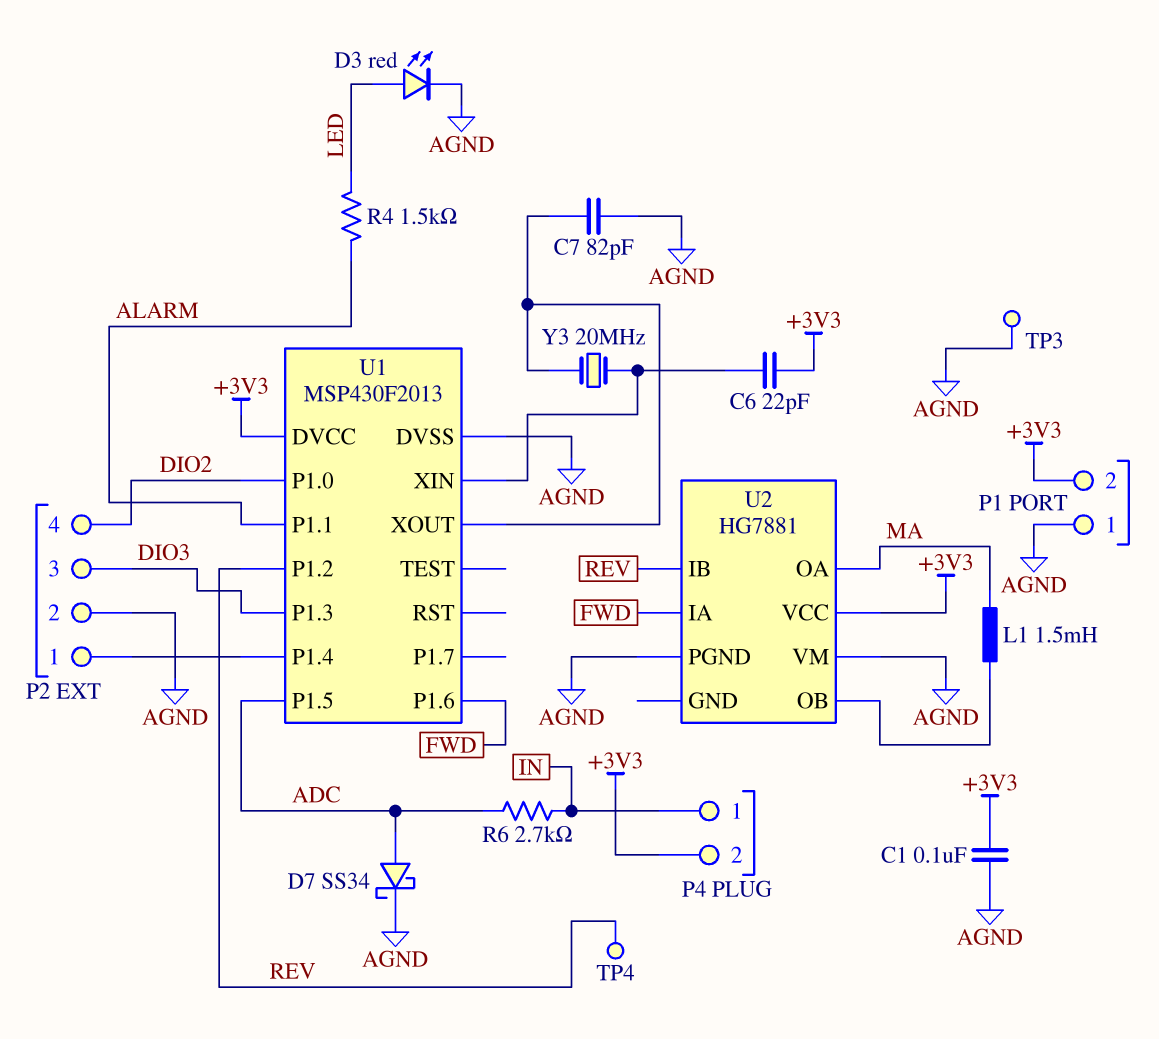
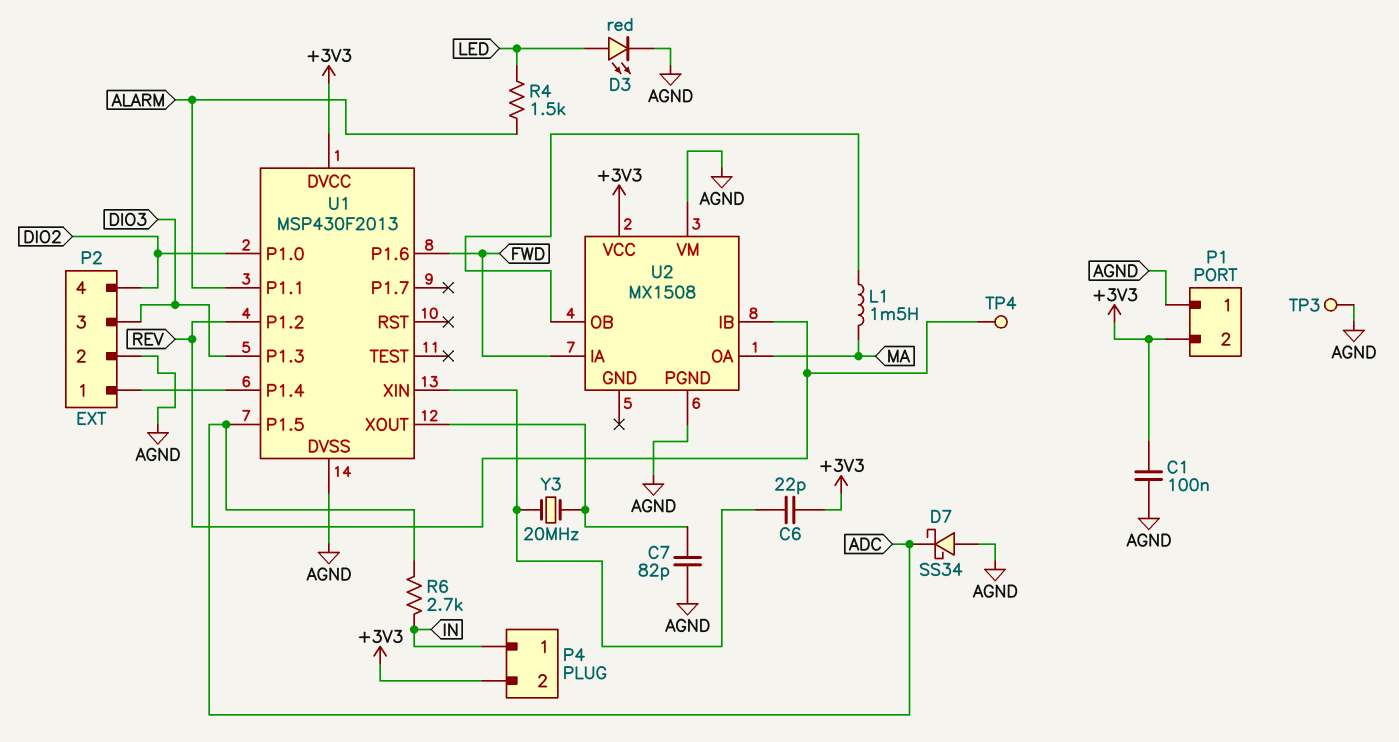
D7: schottky SS34 (A ADC, K AGND) -> schottky SS34 (A AGND, K ADC)
U2: HG7881 -> MX1508

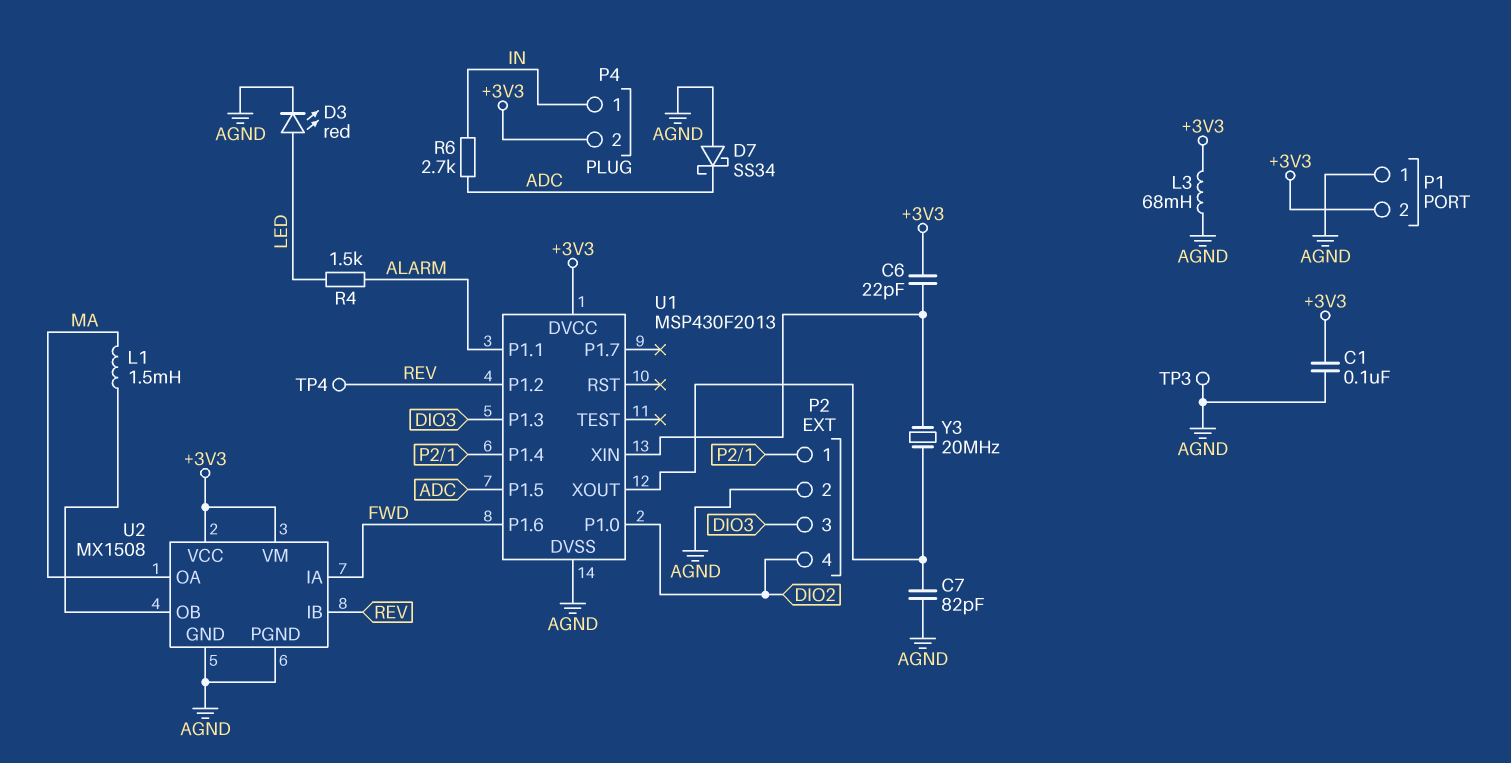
L3: none -> 68mH (+3V3, AGND)
U2 pin GND: none -> AGND
U2 pin VM: AGND -> +3V3

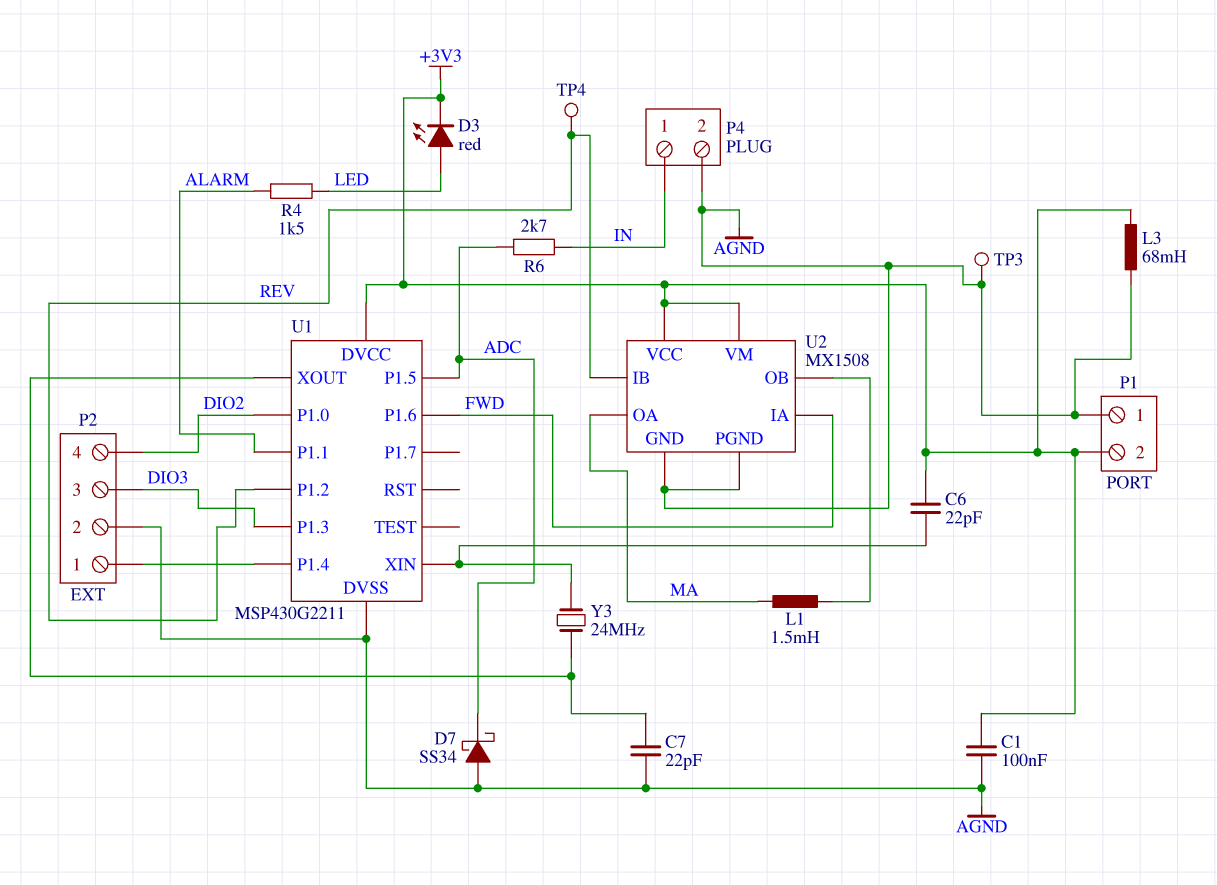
C7: 82pF (AGND, U1/XOUT) -> 22pF (AGND, U1/XOUT)
D3: LED red (A LED, K AGND) -> LED red (A LED, K +3V3)
P4 pin 2: +3V3 -> AGND
U1: MSP430F2013 -> MSP430G2211
Y3: 20MHz (U1/XIN, U1/XOUT) -> 24MHz (U1/XIN, U1/XOUT)

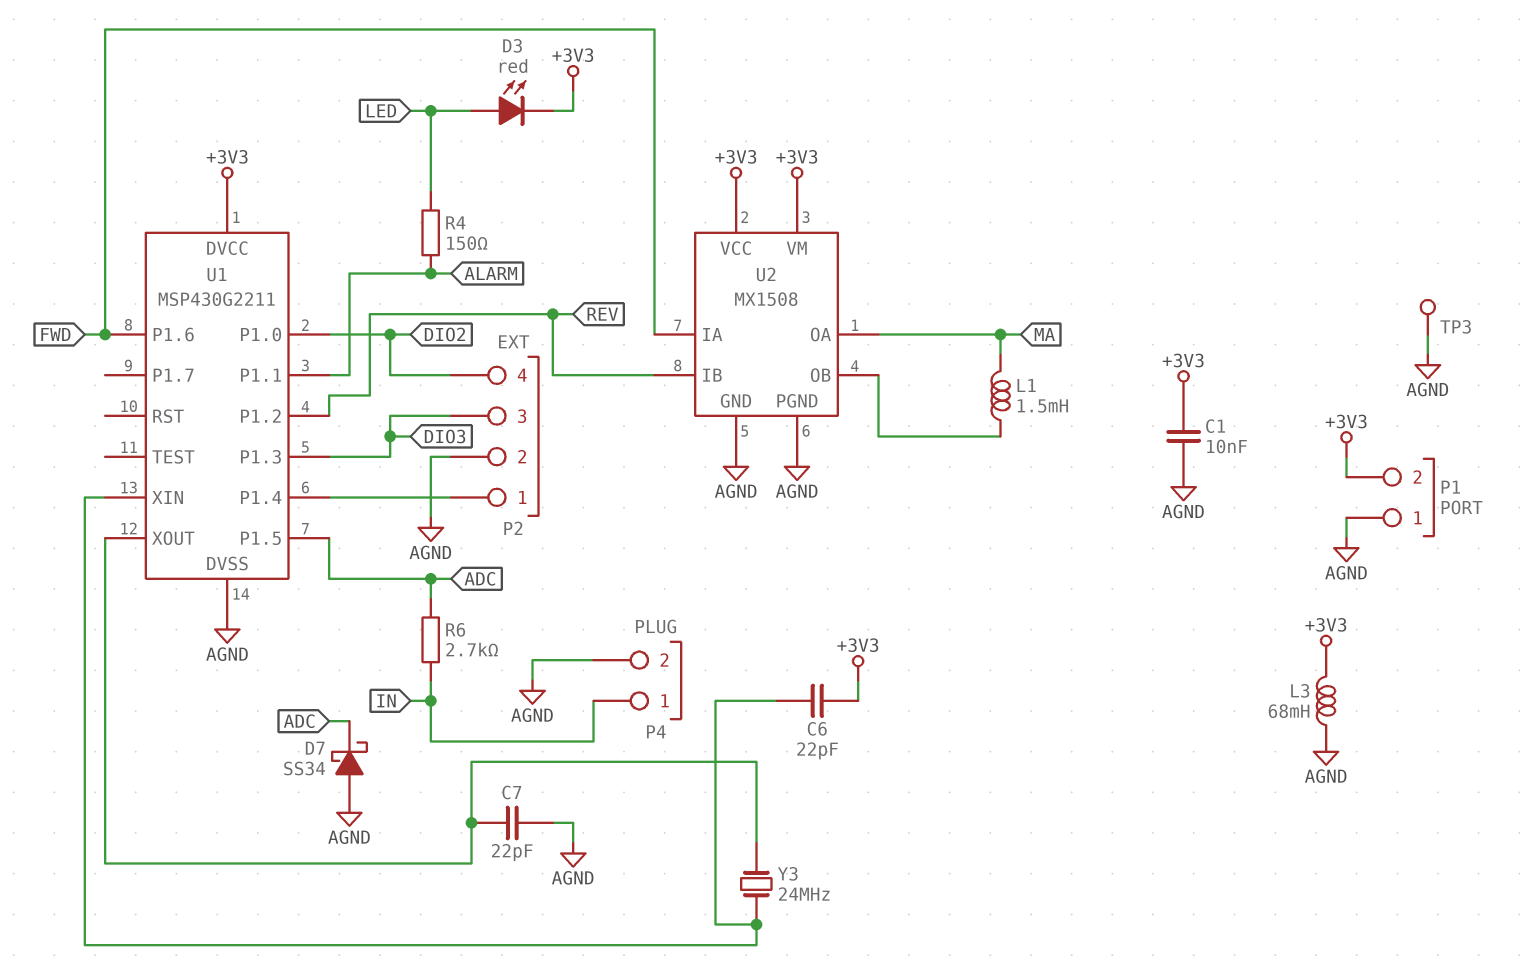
C1: 100nF (+3V3, AGND) -> 10nF (+3V3, AGND)
R4: 1.5k (ALARM, LED) -> 150 (ALARM, LED)
TP4: test point (REV) -> none

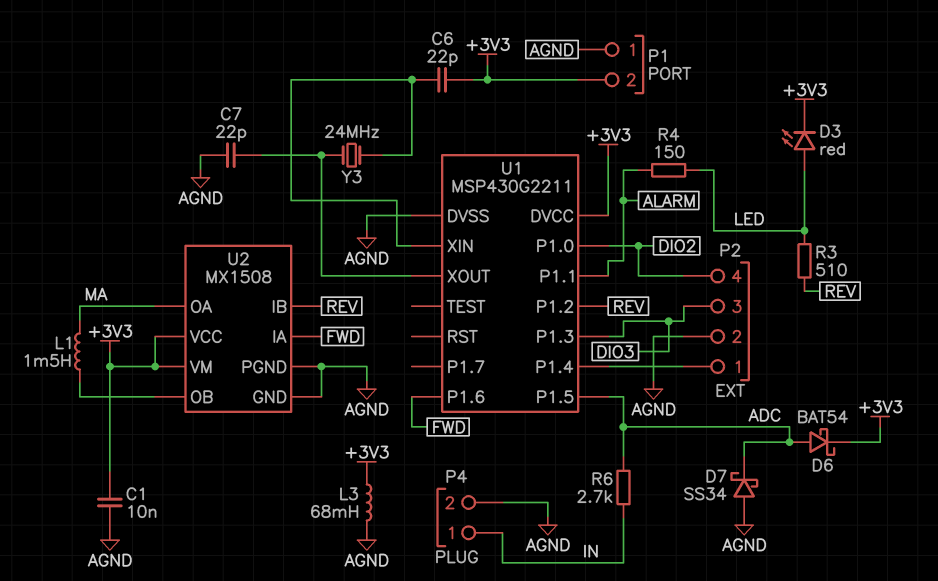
D6: none -> schottky BAT54 (A ADC, K +3V3)
R3: none -> 510 (LED, REV)
TP3: test point (AGND) -> none

